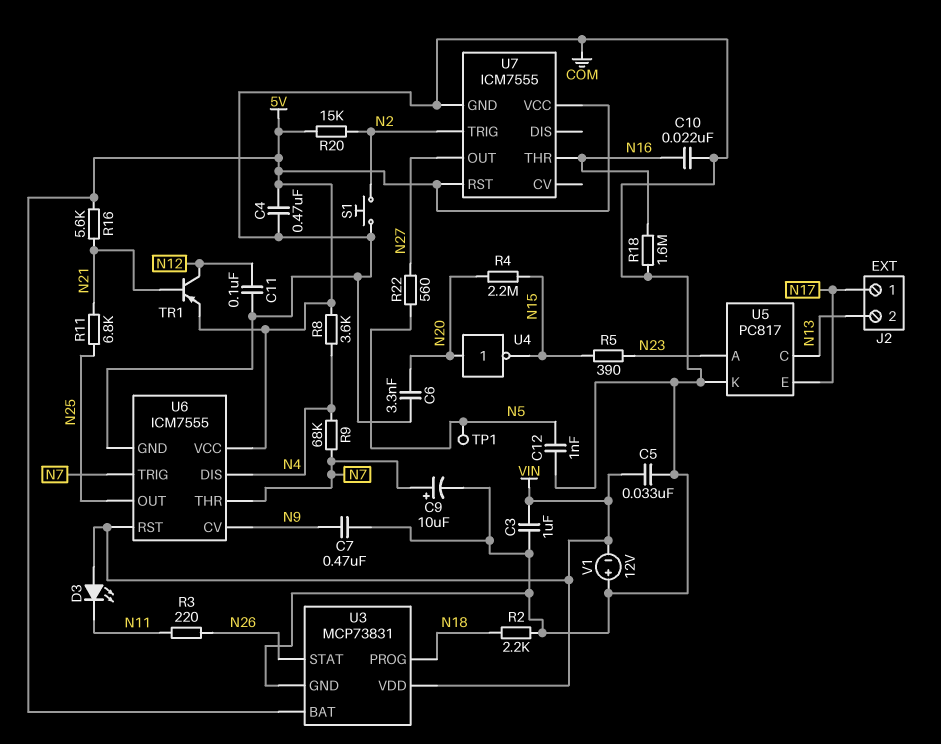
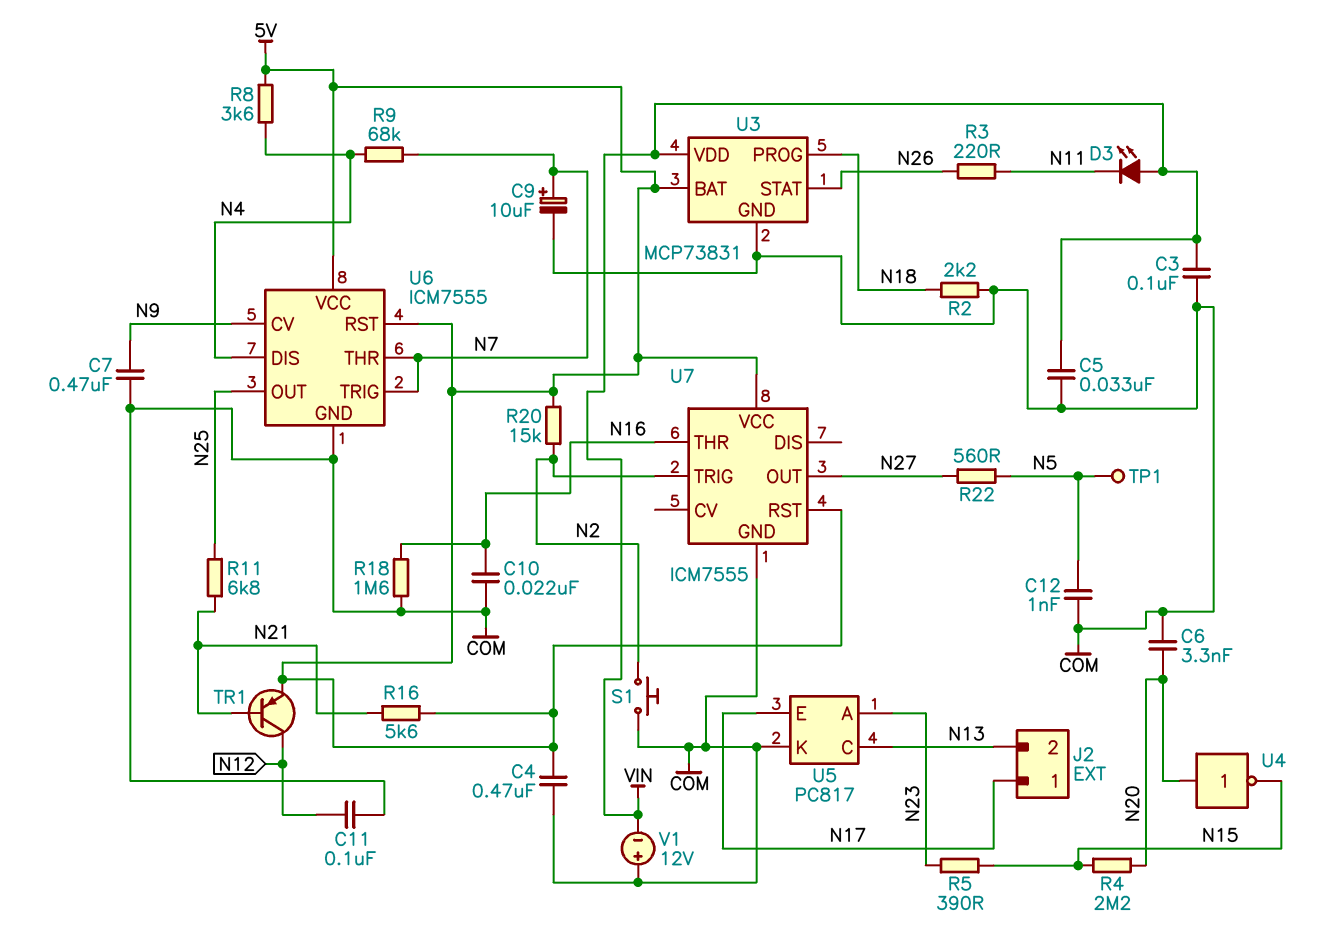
C3: 1uF (COM, VIN) -> 100nF (COM, VIN)
U6 pin RST: VIN -> 5V

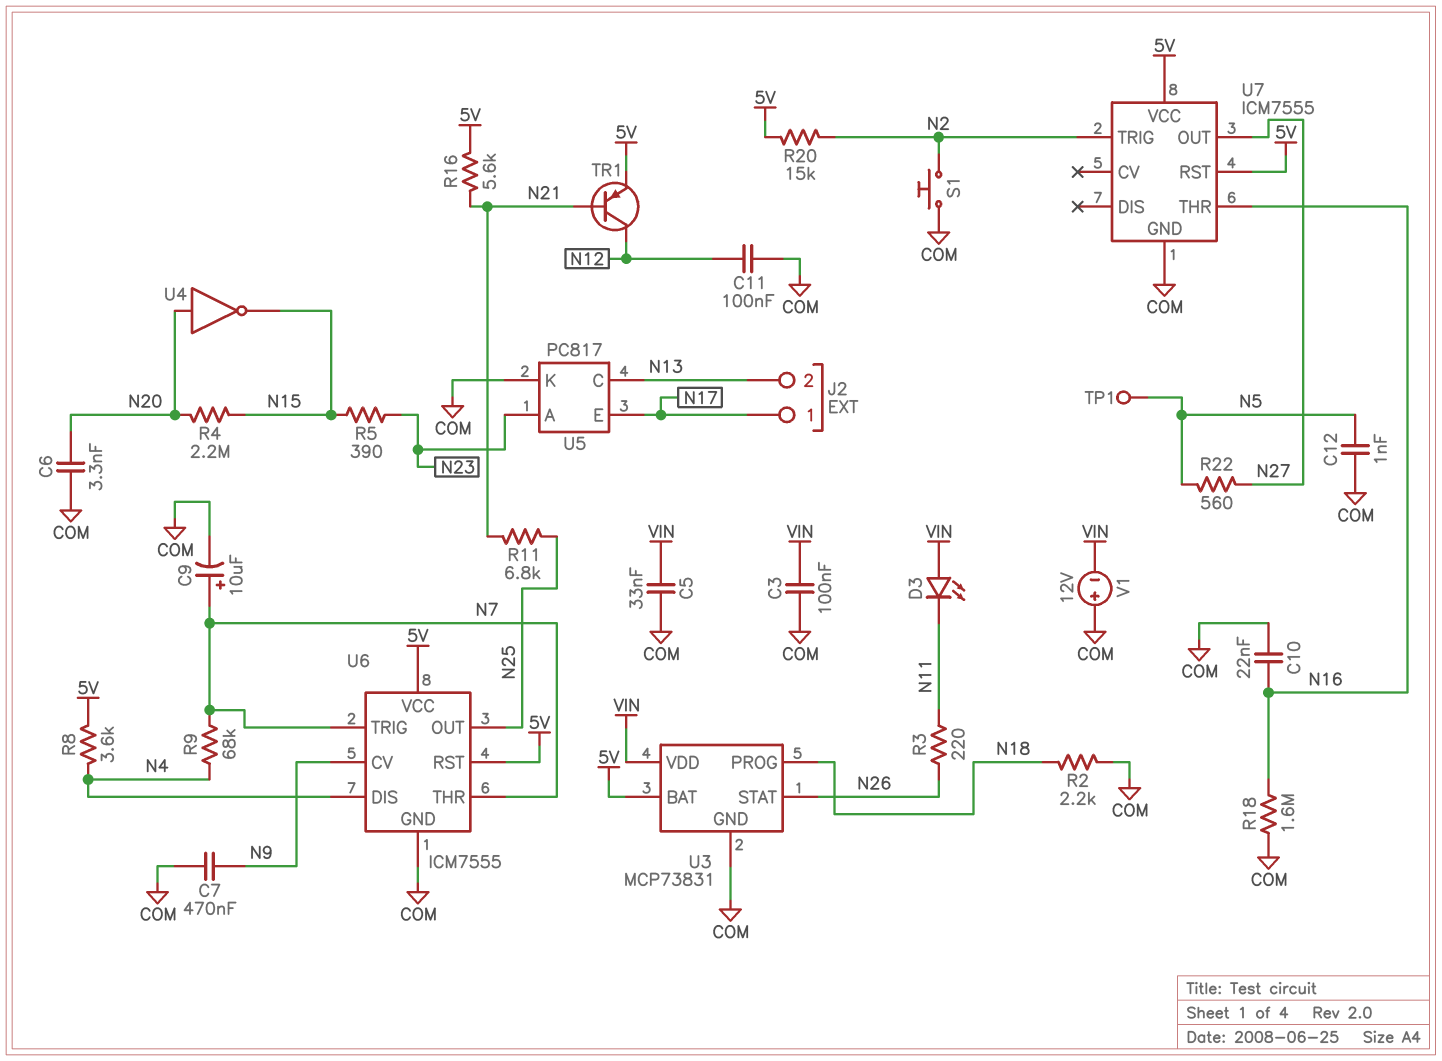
C4: 470nF (5V, COM) -> none

